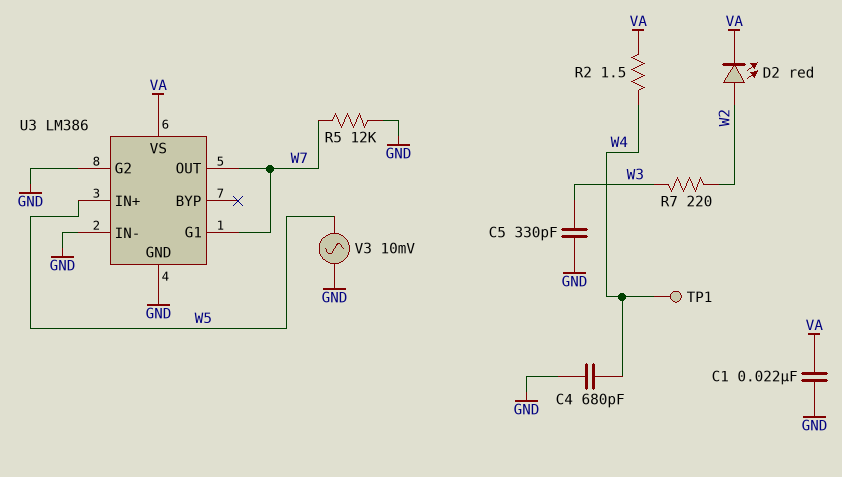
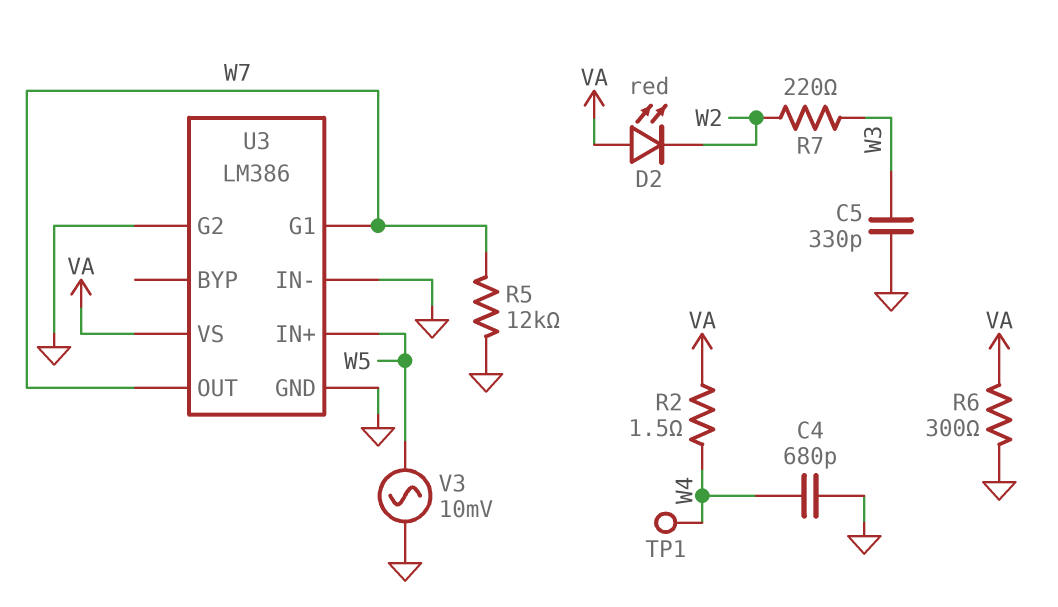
C1: 22nF (GND, VA) -> none
D2: LED red (A W2, K VA) -> LED red (A VA, K W2)
R6: none -> 300 (GND, VA)

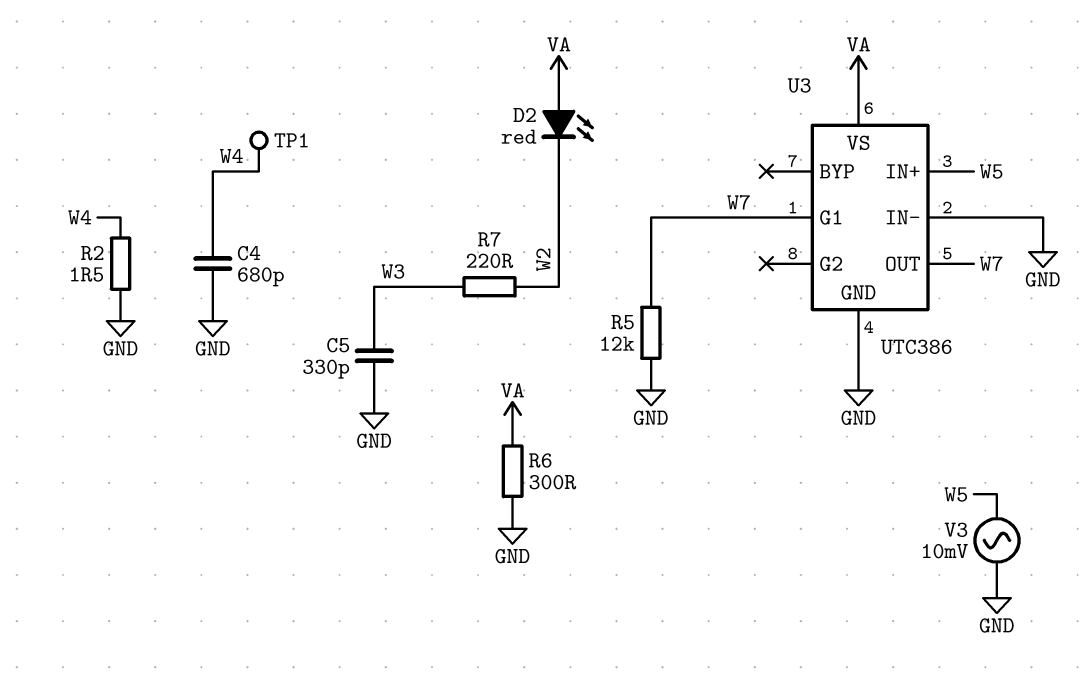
R2: 1.5 (VA, W4) -> 1.5 (GND, W4)
U3: LM386 -> UTC386
U3 pin G2: GND -> none

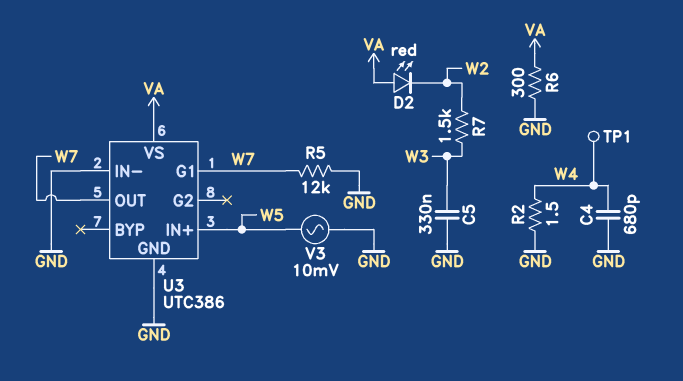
C5: 330pF (GND, W3) -> 330nF (GND, W3)
R7: 220 (W2, W3) -> 1.5k (W2, W3)

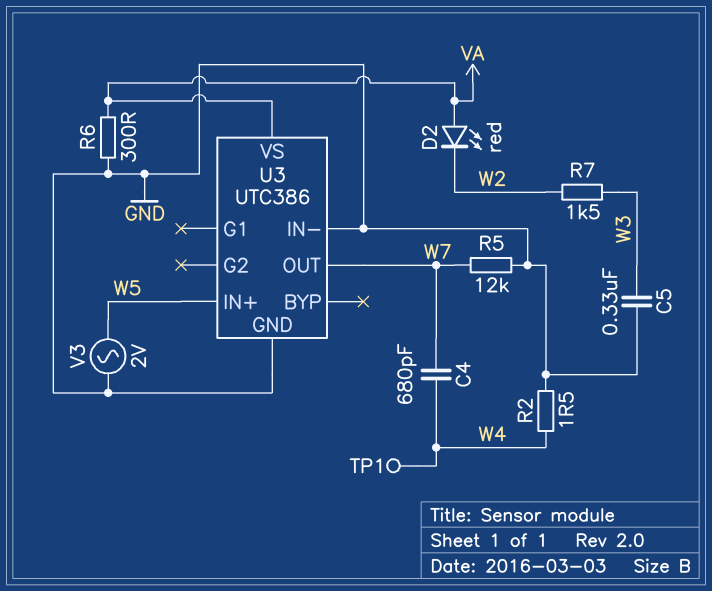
C4: 680pF (GND, W4) -> 680pF (W4, W7)
U3 pin G1: W7 -> none
V3: AC 10mV (GND, W5) -> AC 2V (GND, W5)

